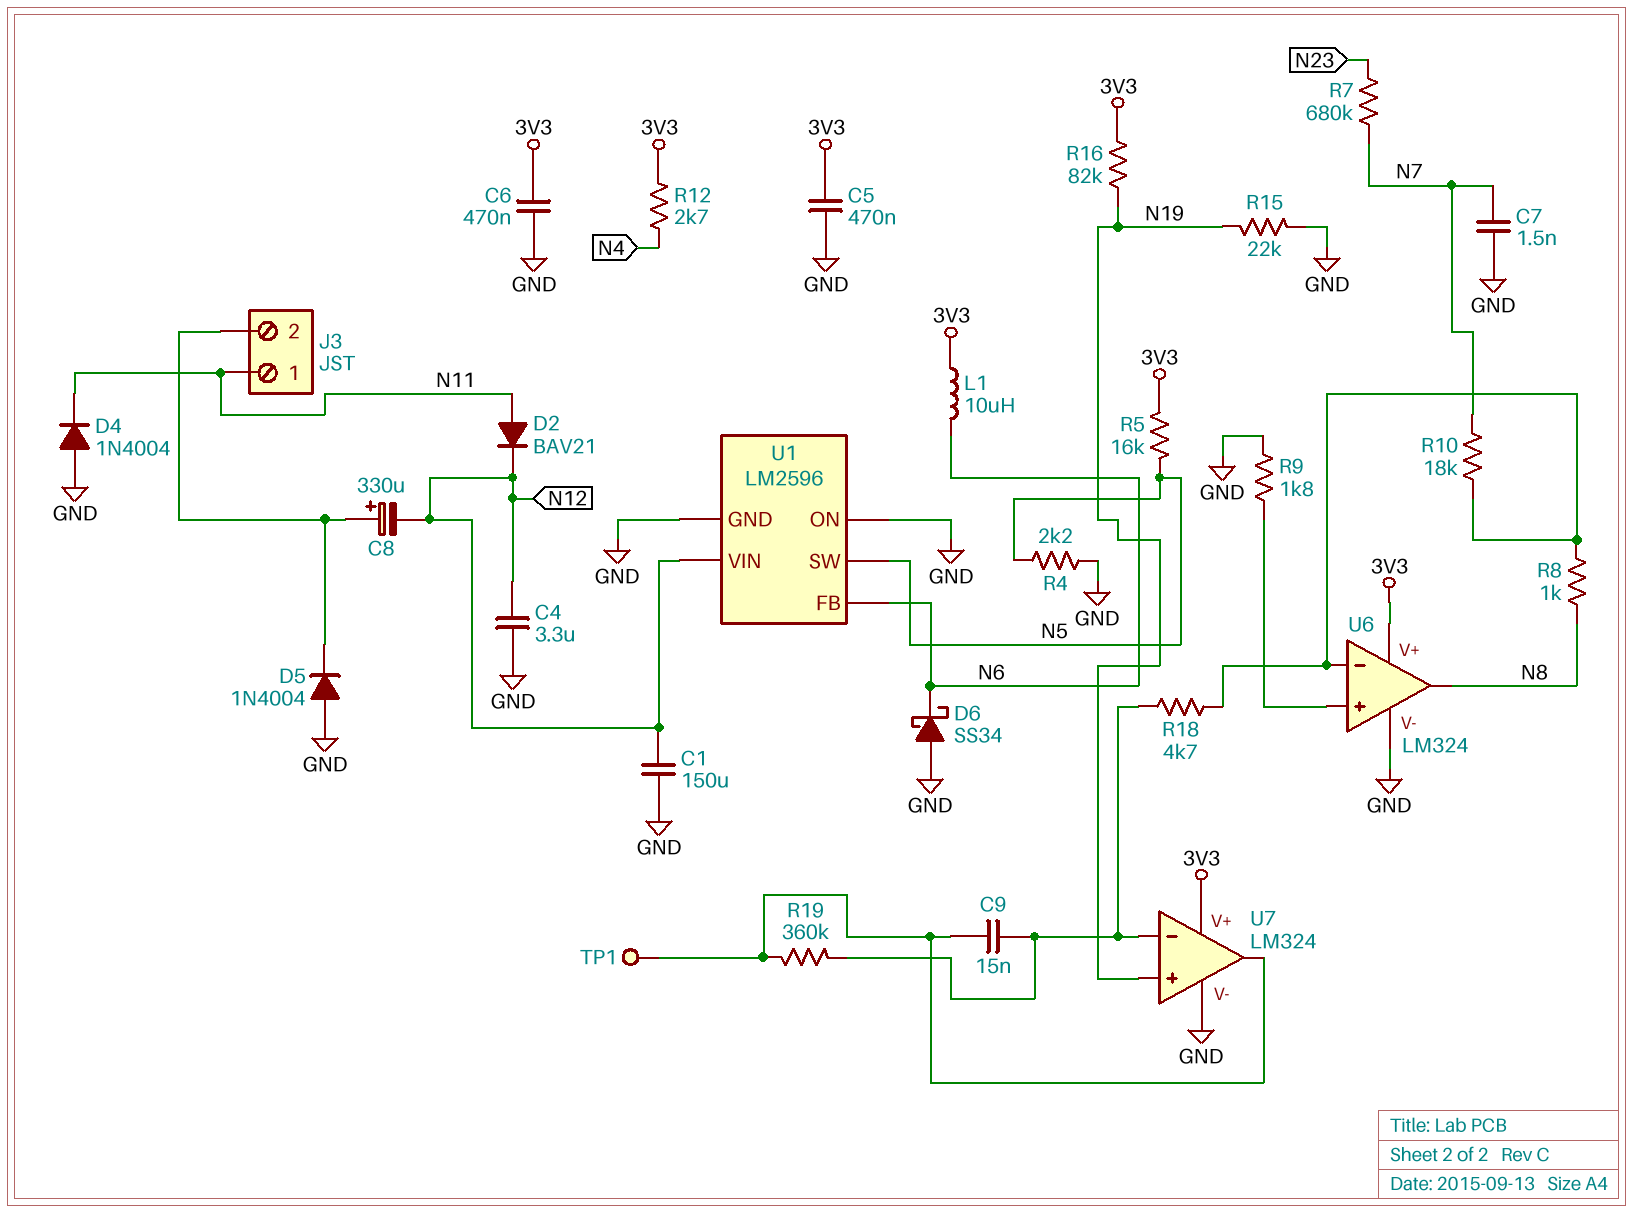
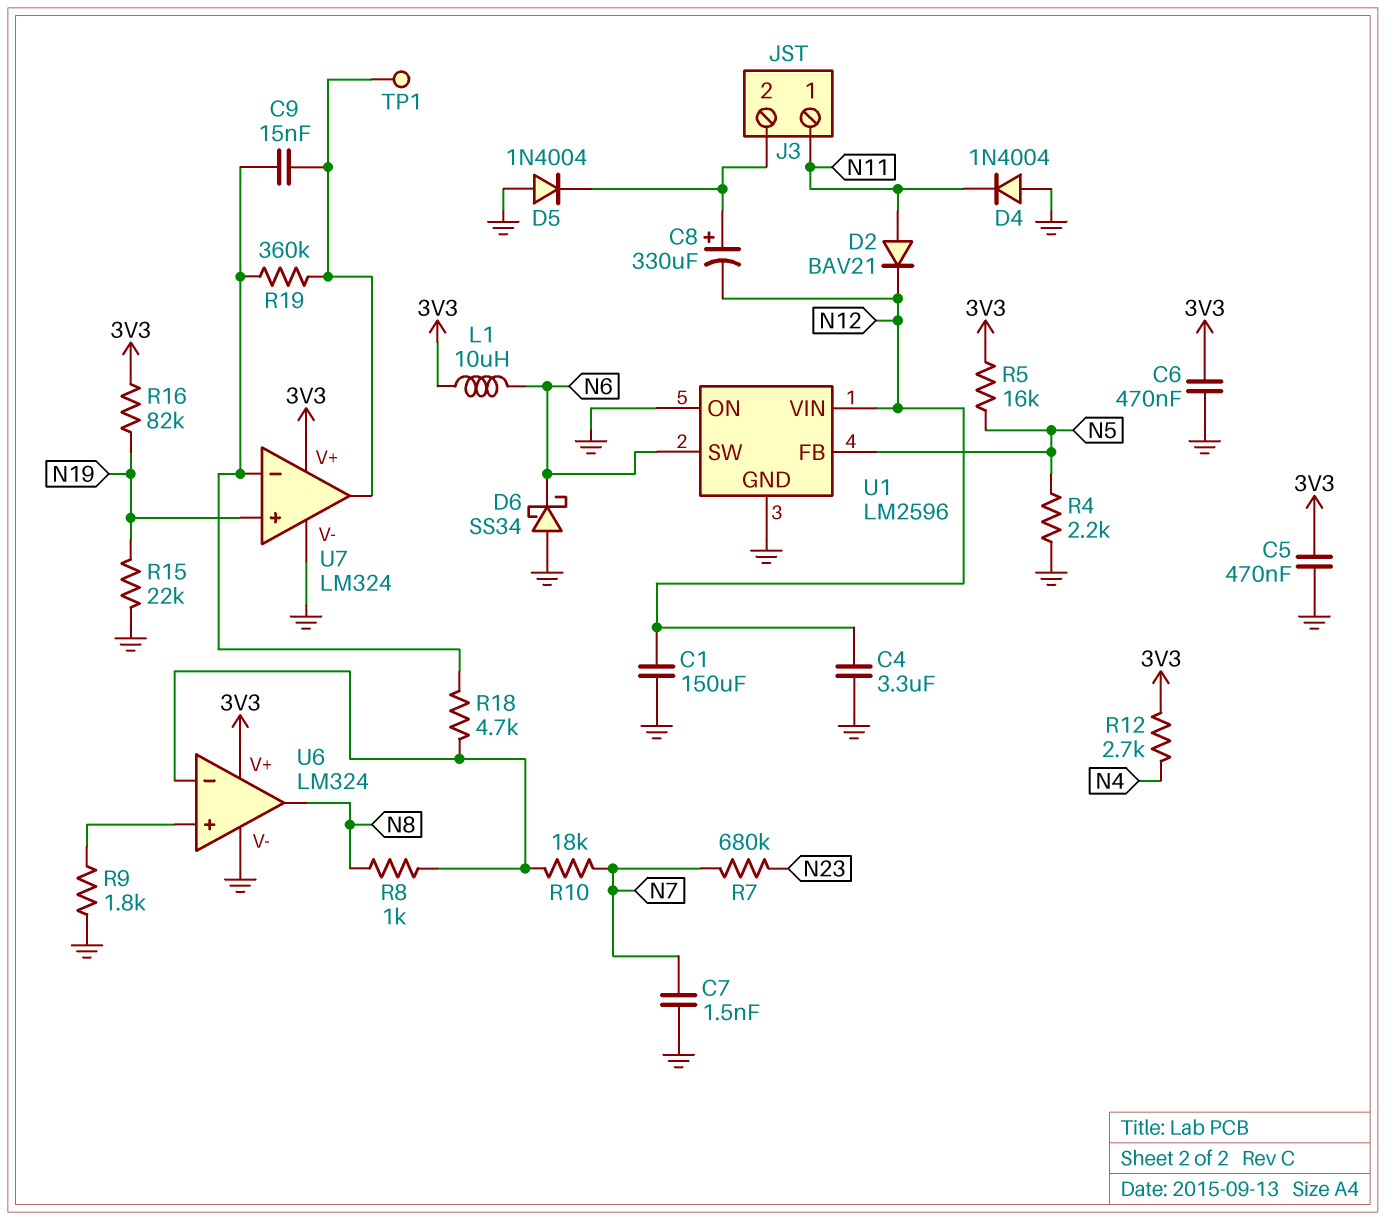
U1 pin FB: N6 -> N5
U1 pin SW: N5 -> N6

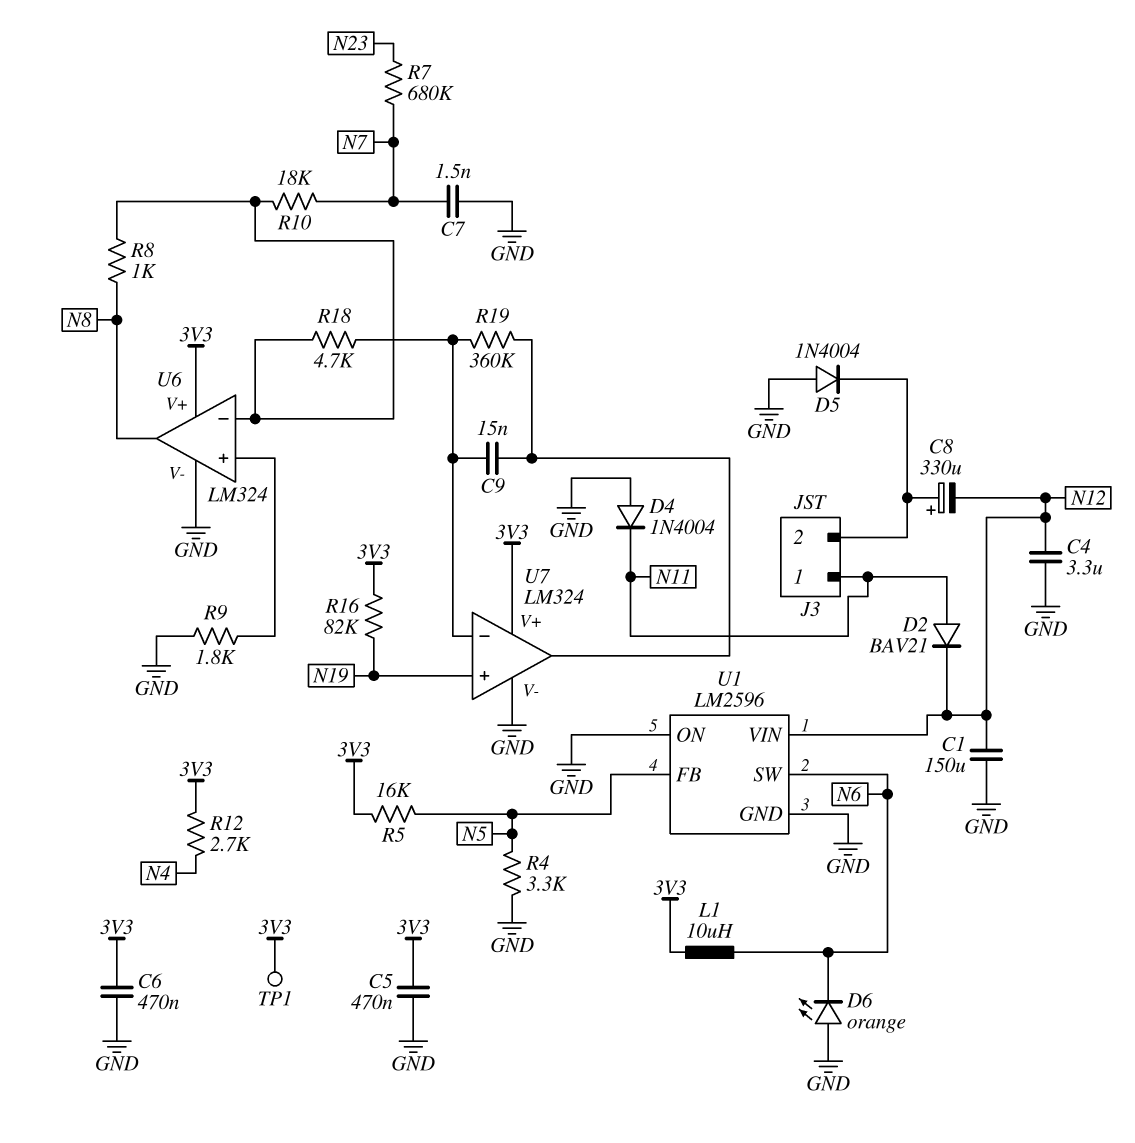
D6: schottky SS34 (A GND, K N6) -> LED orange (A GND, K N6)
R4: 2.2k (GND, N5) -> 3.3k (GND, N5)
R15: 22k (GND, N19) -> none
TP1: test point (U7/out) -> test point (3V3)

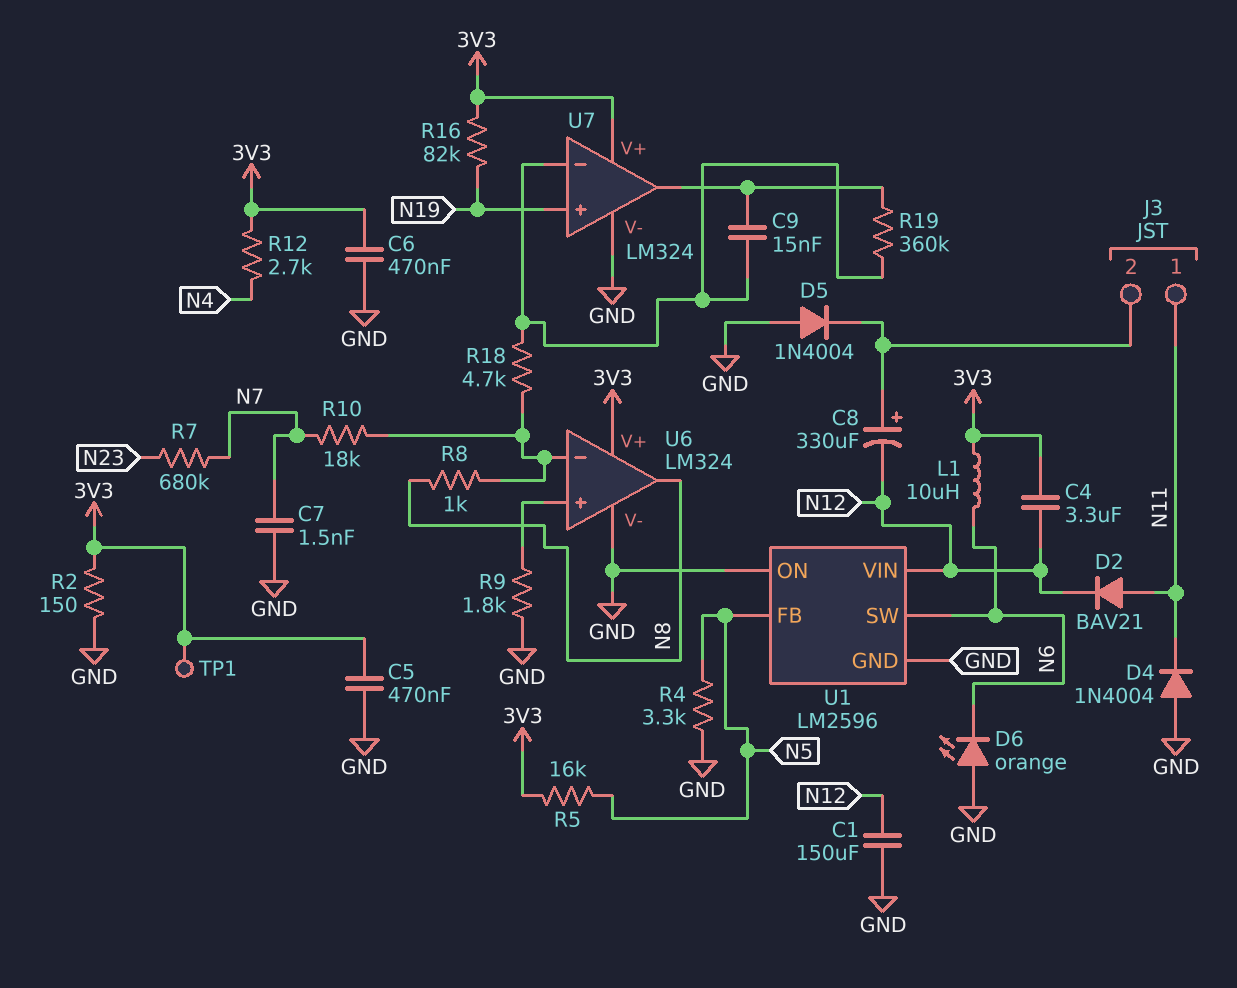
C4: 3.3uF (GND, N12) -> 3.3uF (3V3, N12)
R2: none -> 150 (3V3, GND)

